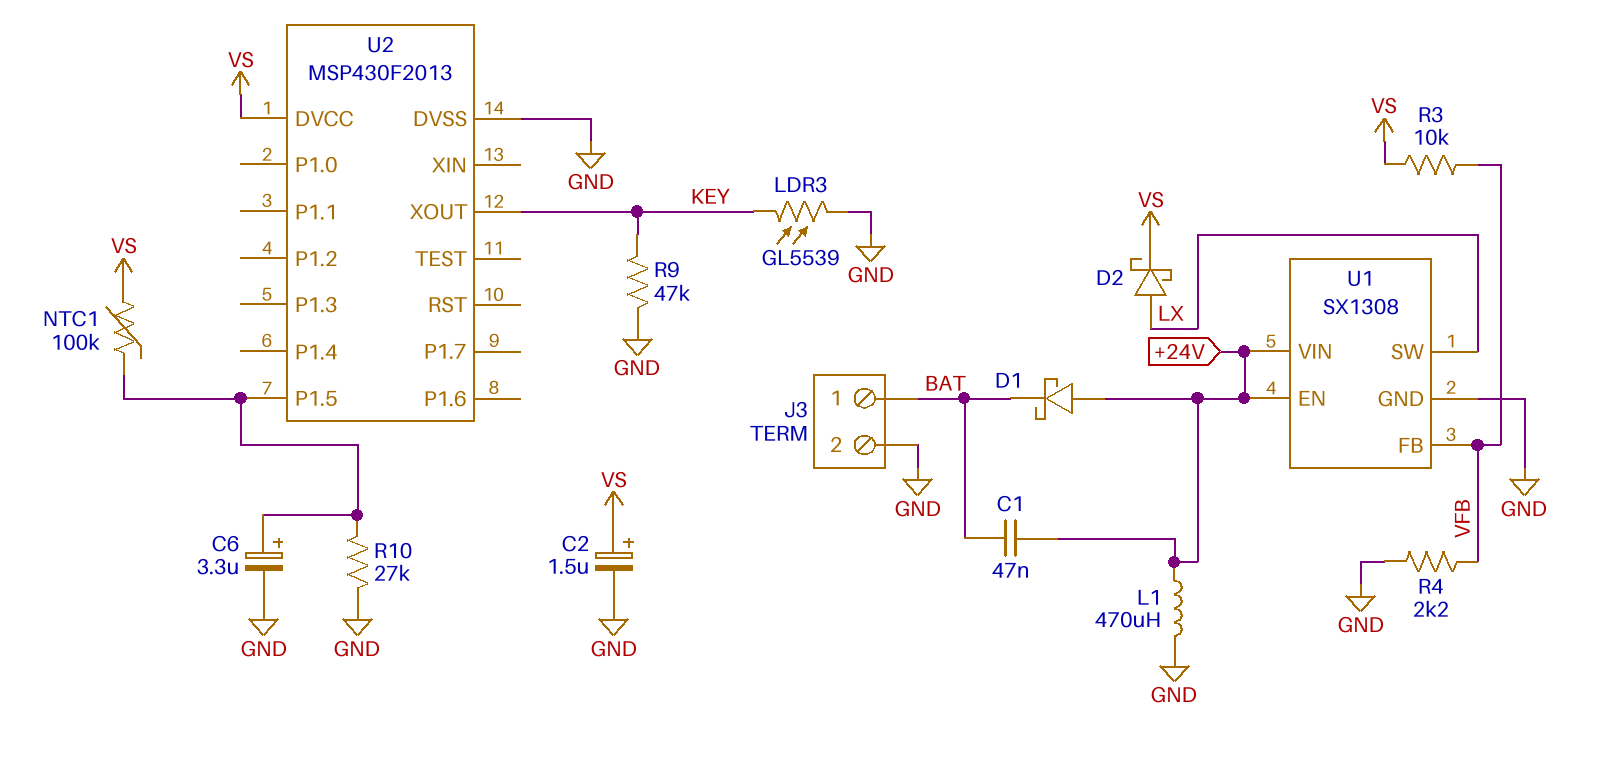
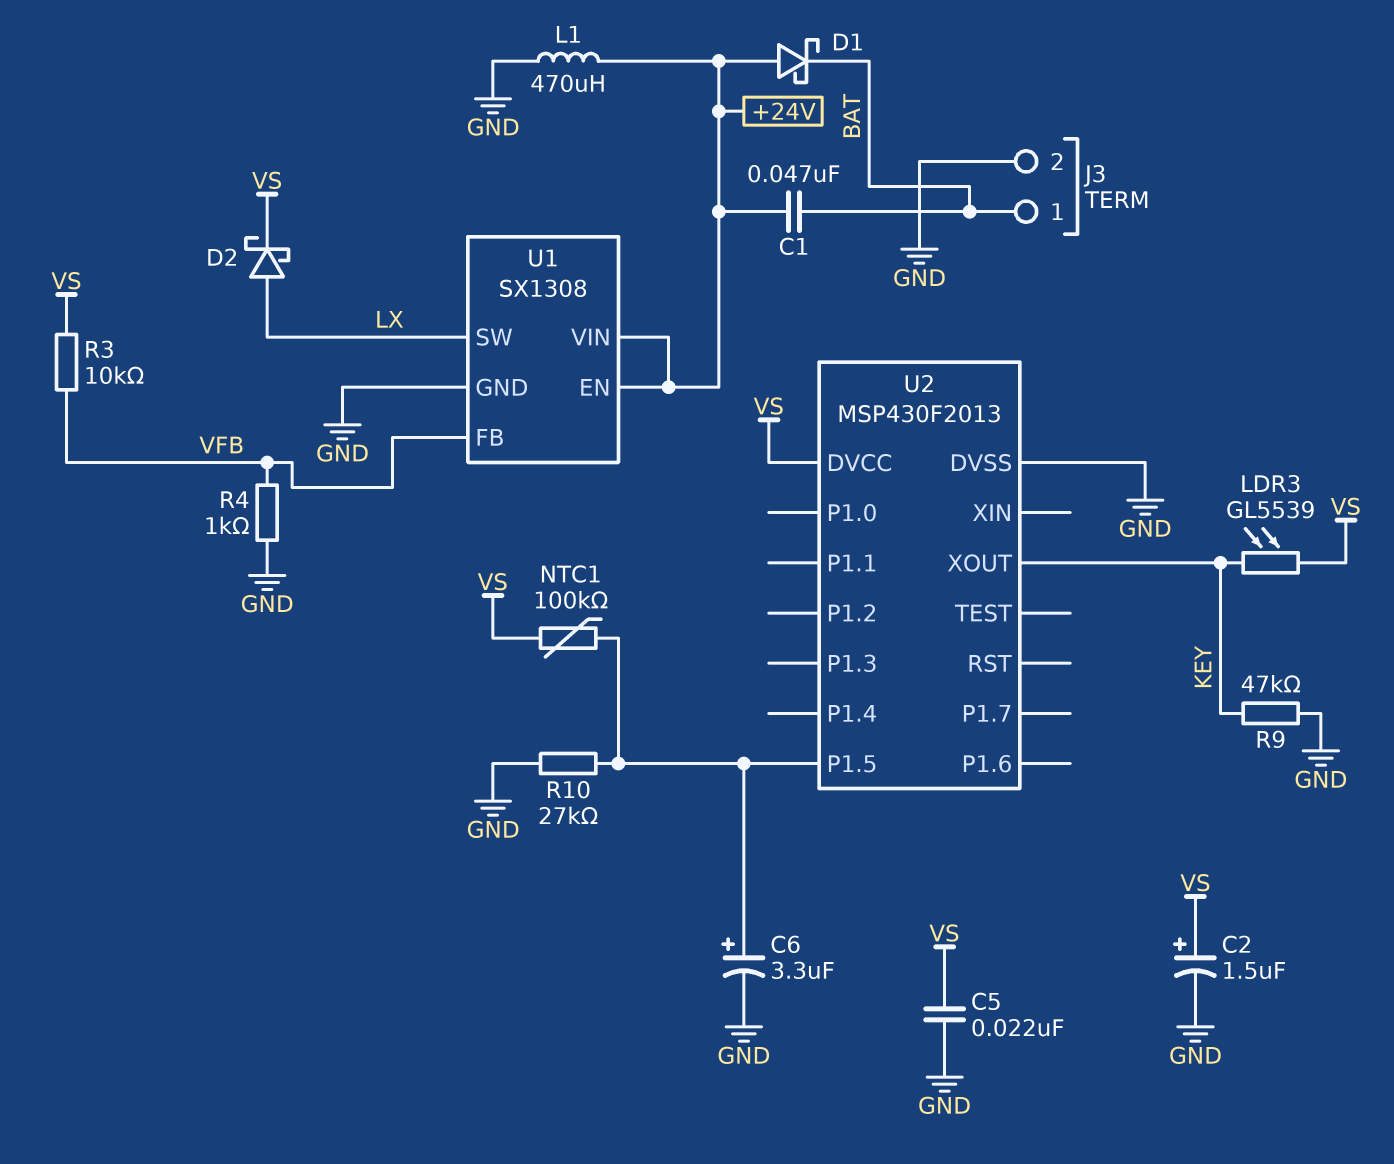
C5: none -> 22nF (GND, VS)
LDR3: GL5539 (GND, KEY) -> GL5539 (KEY, VS)
R4: 2.2k (GND, VFB) -> 1k (GND, VFB)

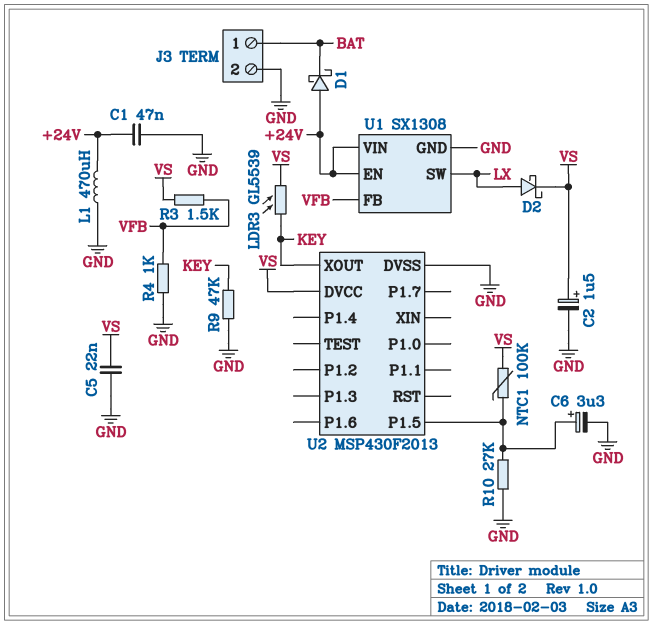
C1: 47nF (+24V, BAT) -> 47nF (+24V, GND)
R3: 10k (VFB, VS) -> 1.5k (VFB, VS)

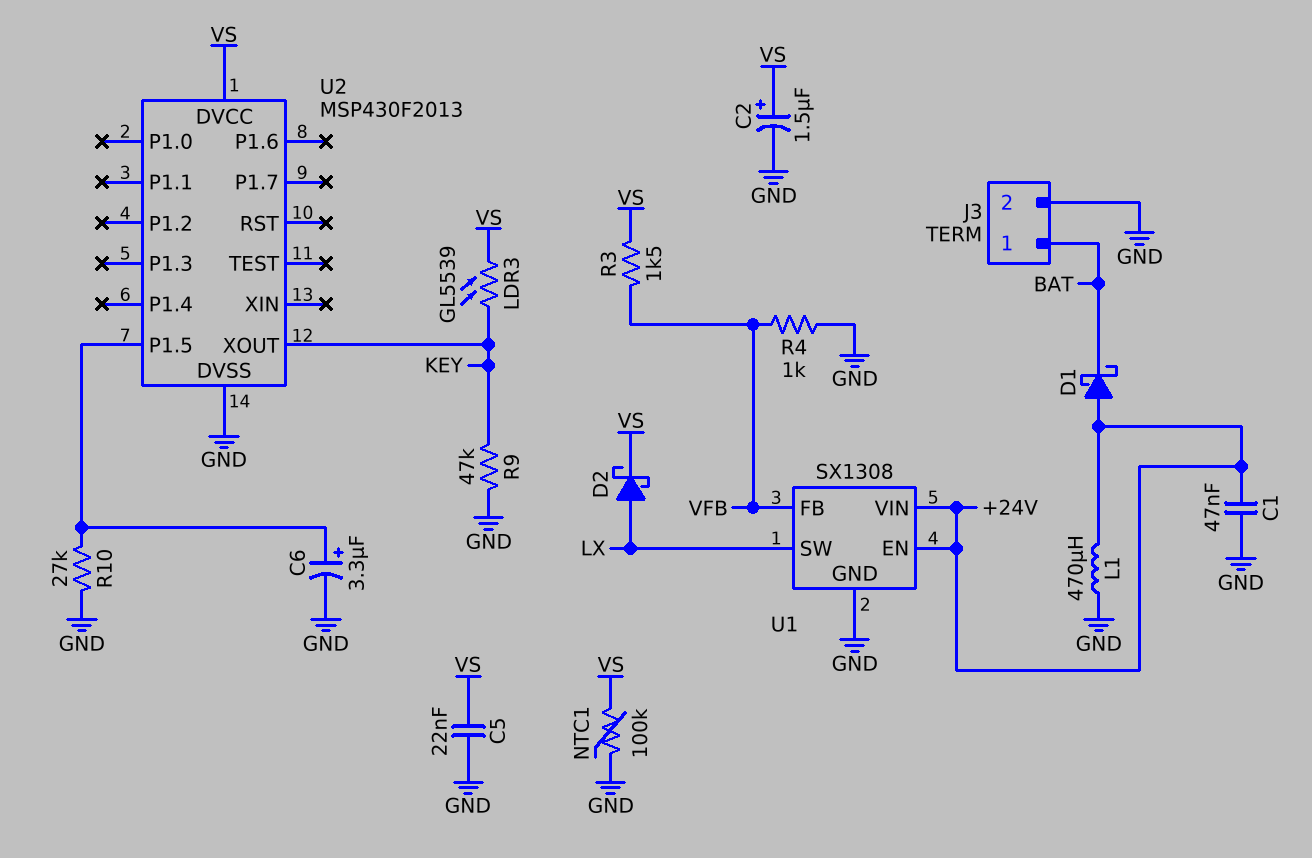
NTC1: 100k (U2/P1.5, VS) -> 100k (GND, VS)

